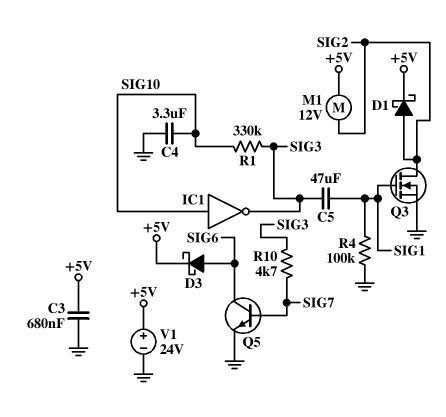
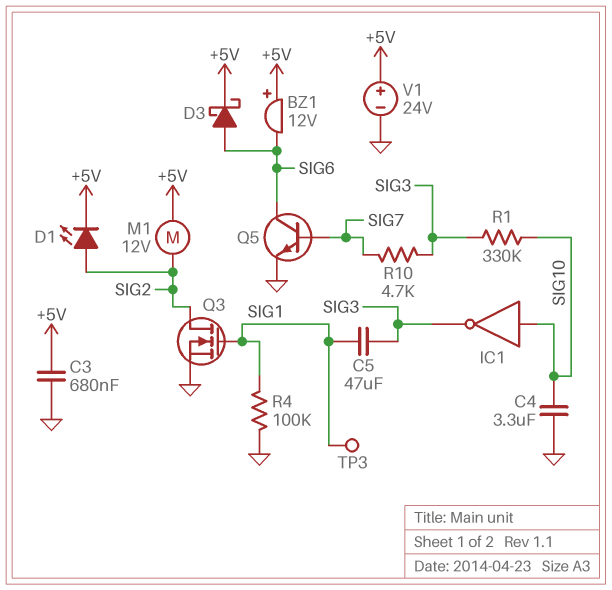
BZ1: none -> buzzer 12V (plus +5V, minus SIG6)
D1: schottky (A SIG2, K +5V) -> LED (A SIG2, K +5V)
TP3: none -> test point (SIG1)

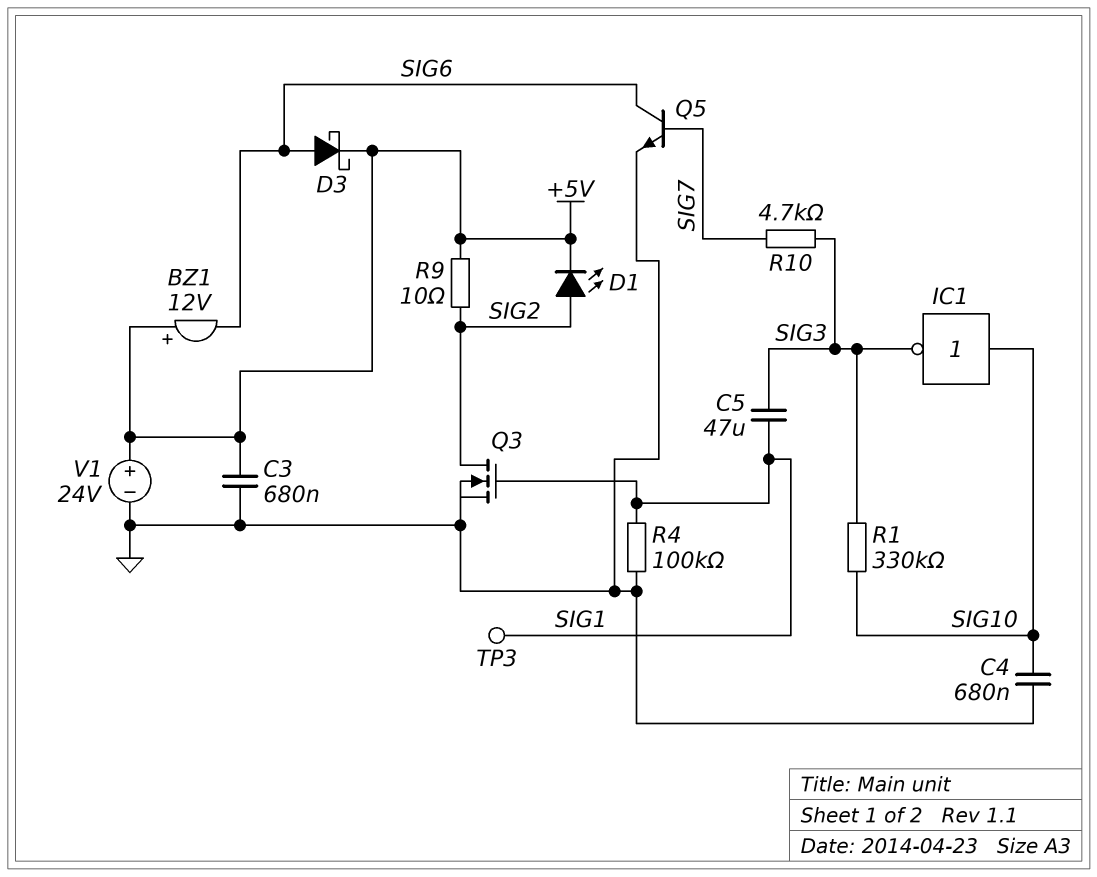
C4: 3.3uF (GND, SIG10) -> 680nF (GND, SIG10)
M1: motor 12V (+5V, SIG2) -> none
R9: none -> 10 (+5V, SIG2)

